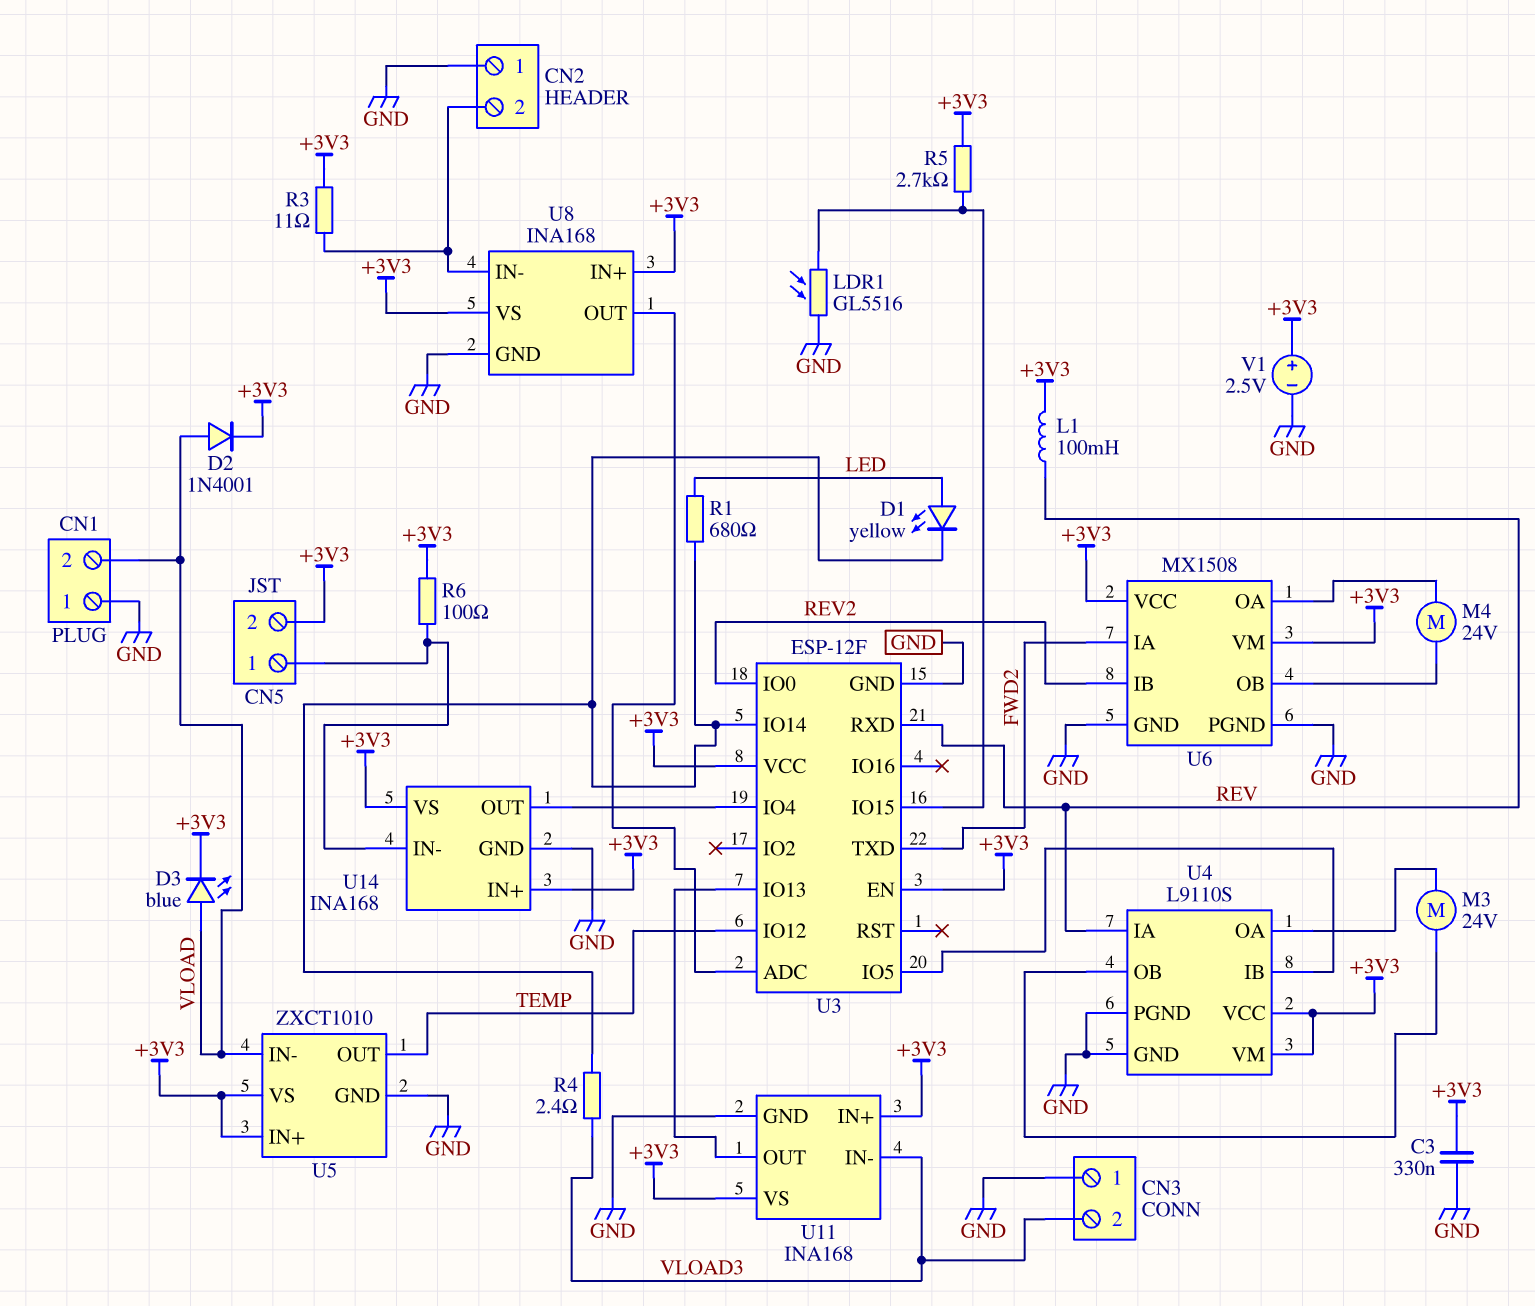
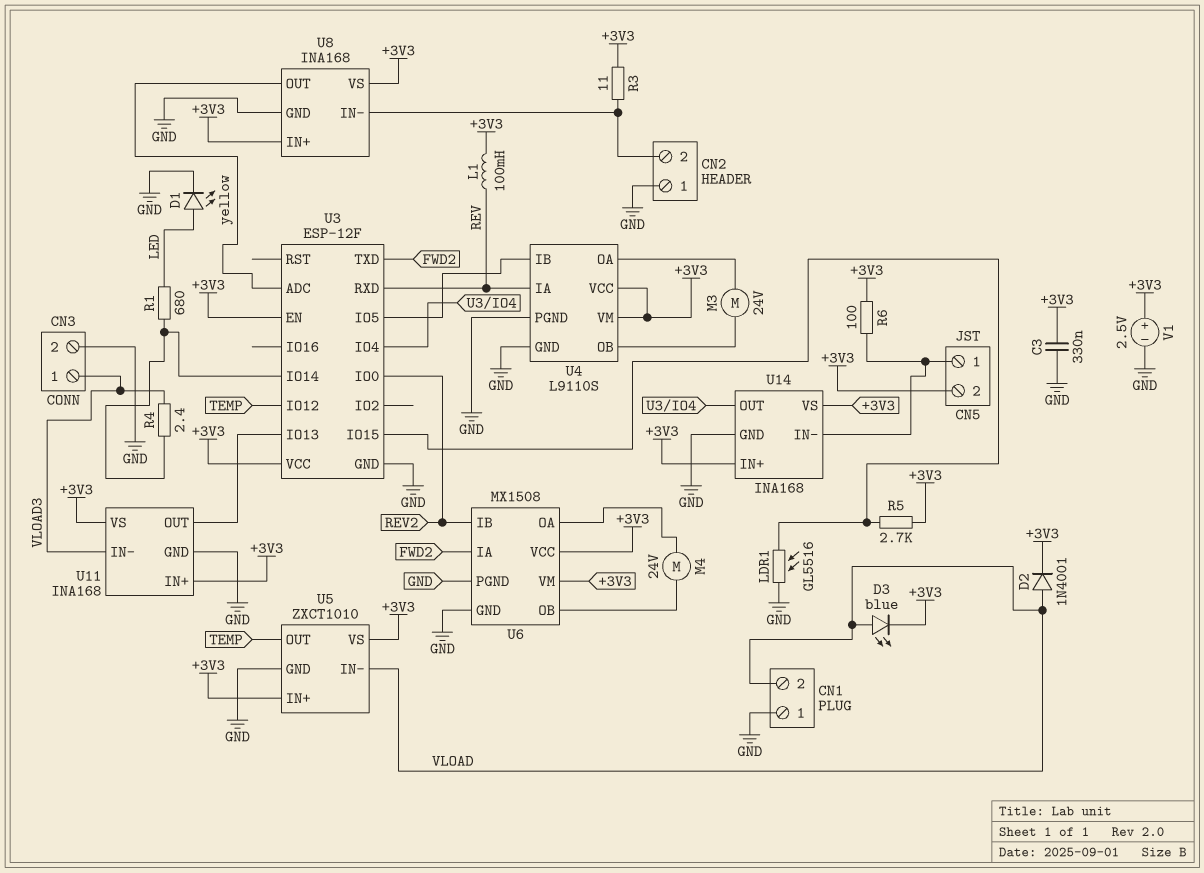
CN3 pin 1: GND -> VLOAD3
CN3 pin 2: VLOAD3 -> GND
D1: LED yellow (A LED, K U3/IO14) -> LED yellow (A LED, K GND)

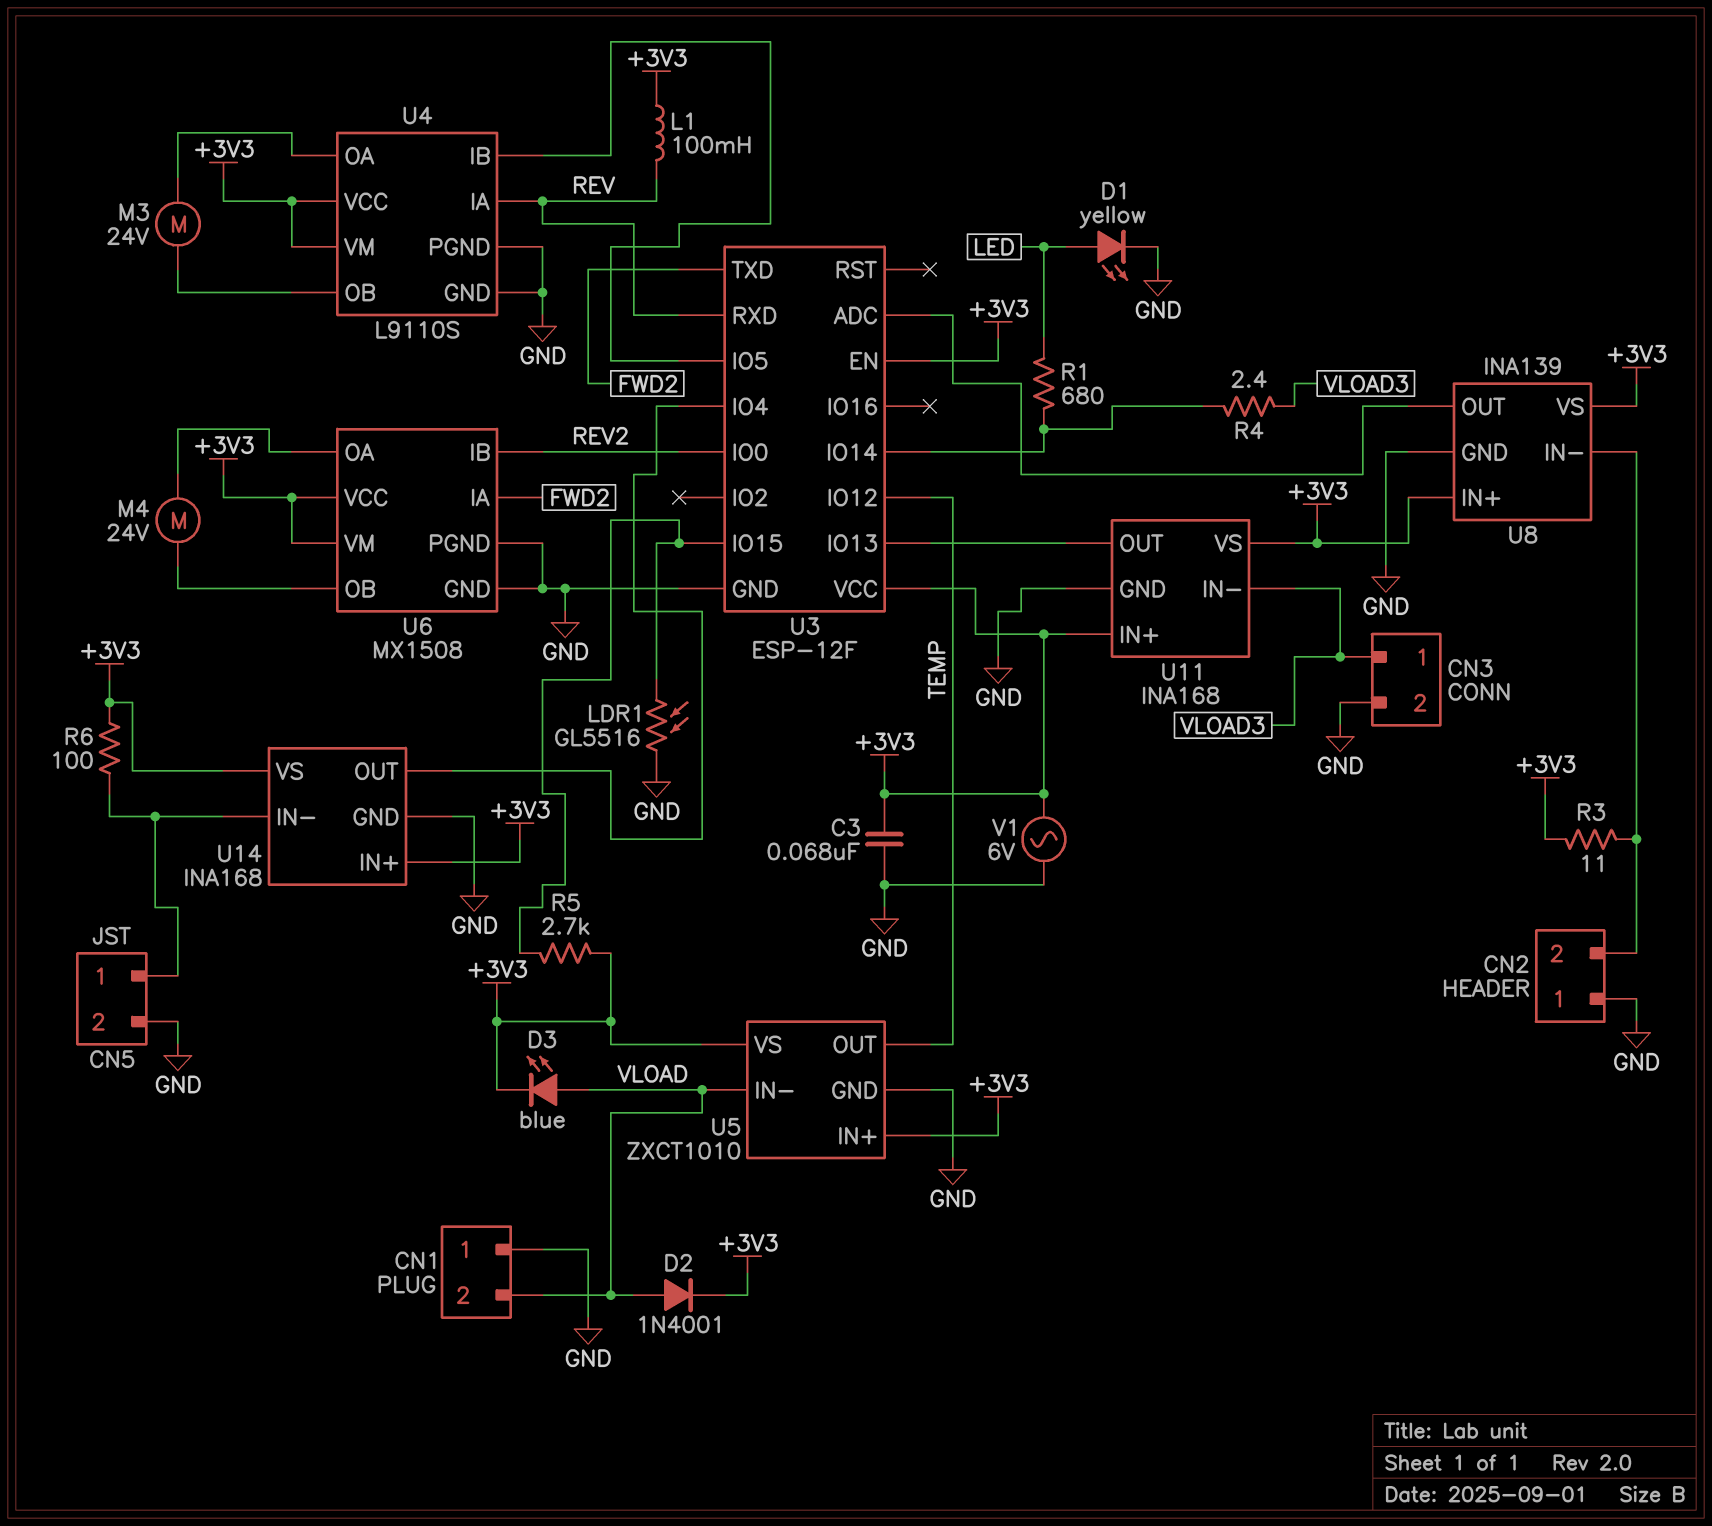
C3: 330nF (+3V3, GND) -> 68nF (+3V3, GND)
CN5 pin 2: +3V3 -> GND
U8: INA168 -> INA139
V1: 2.5V (plus +3V3, minus GND) -> AC 6V (+3V3, GND)

